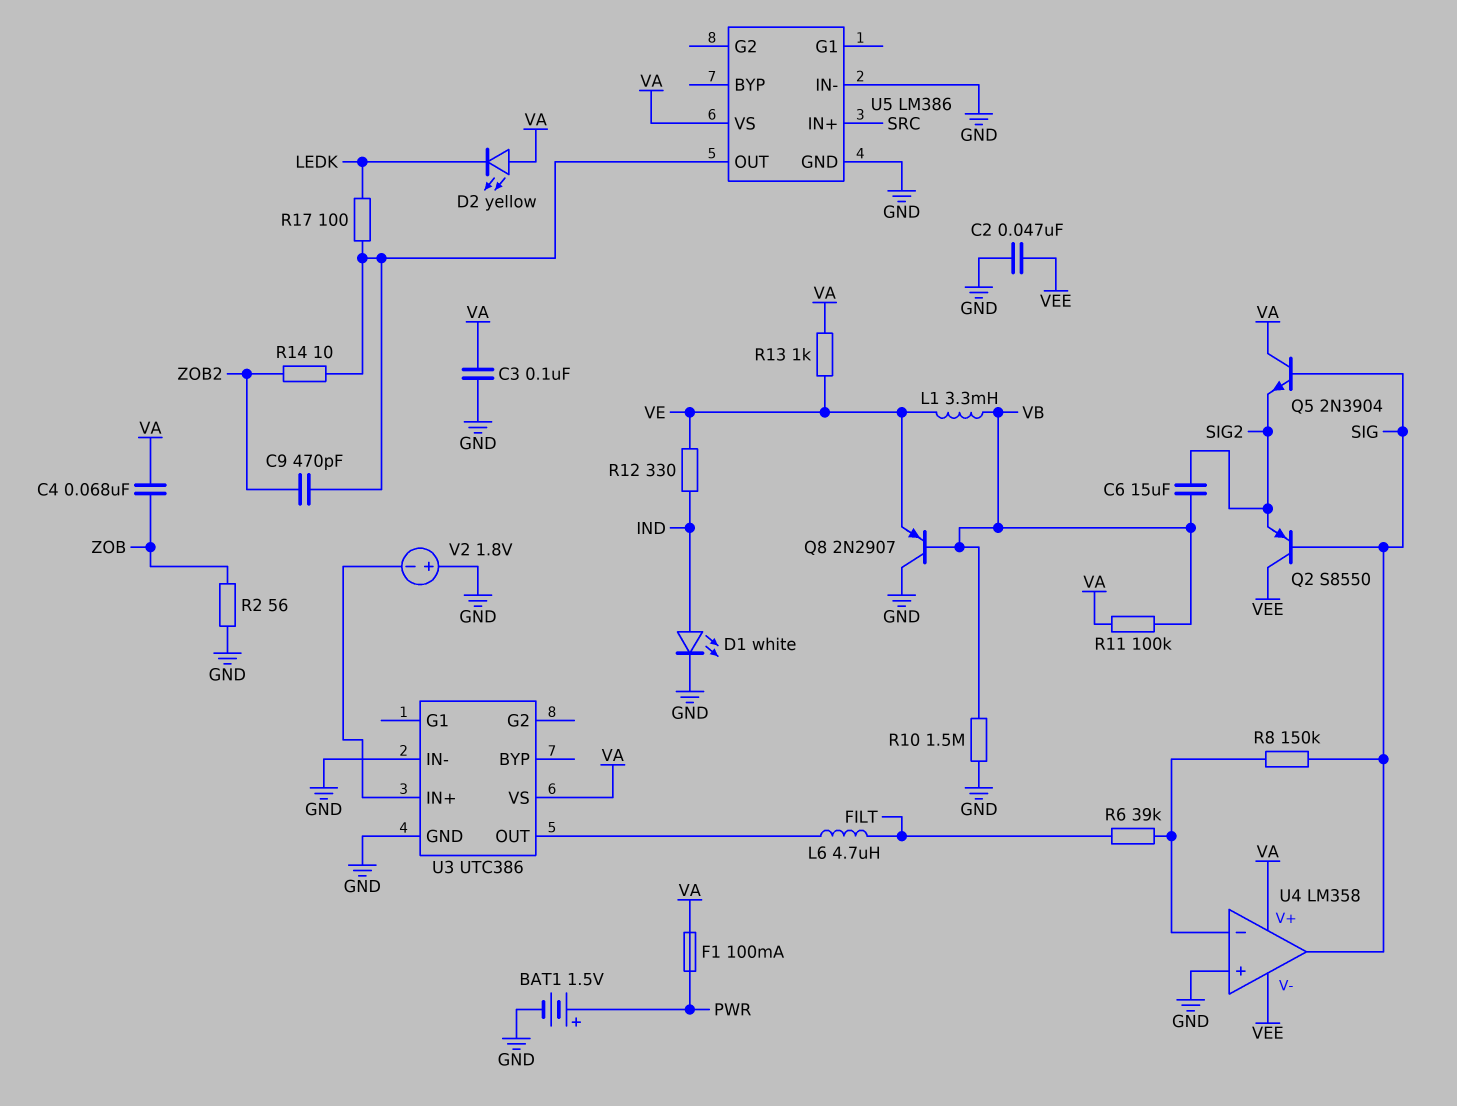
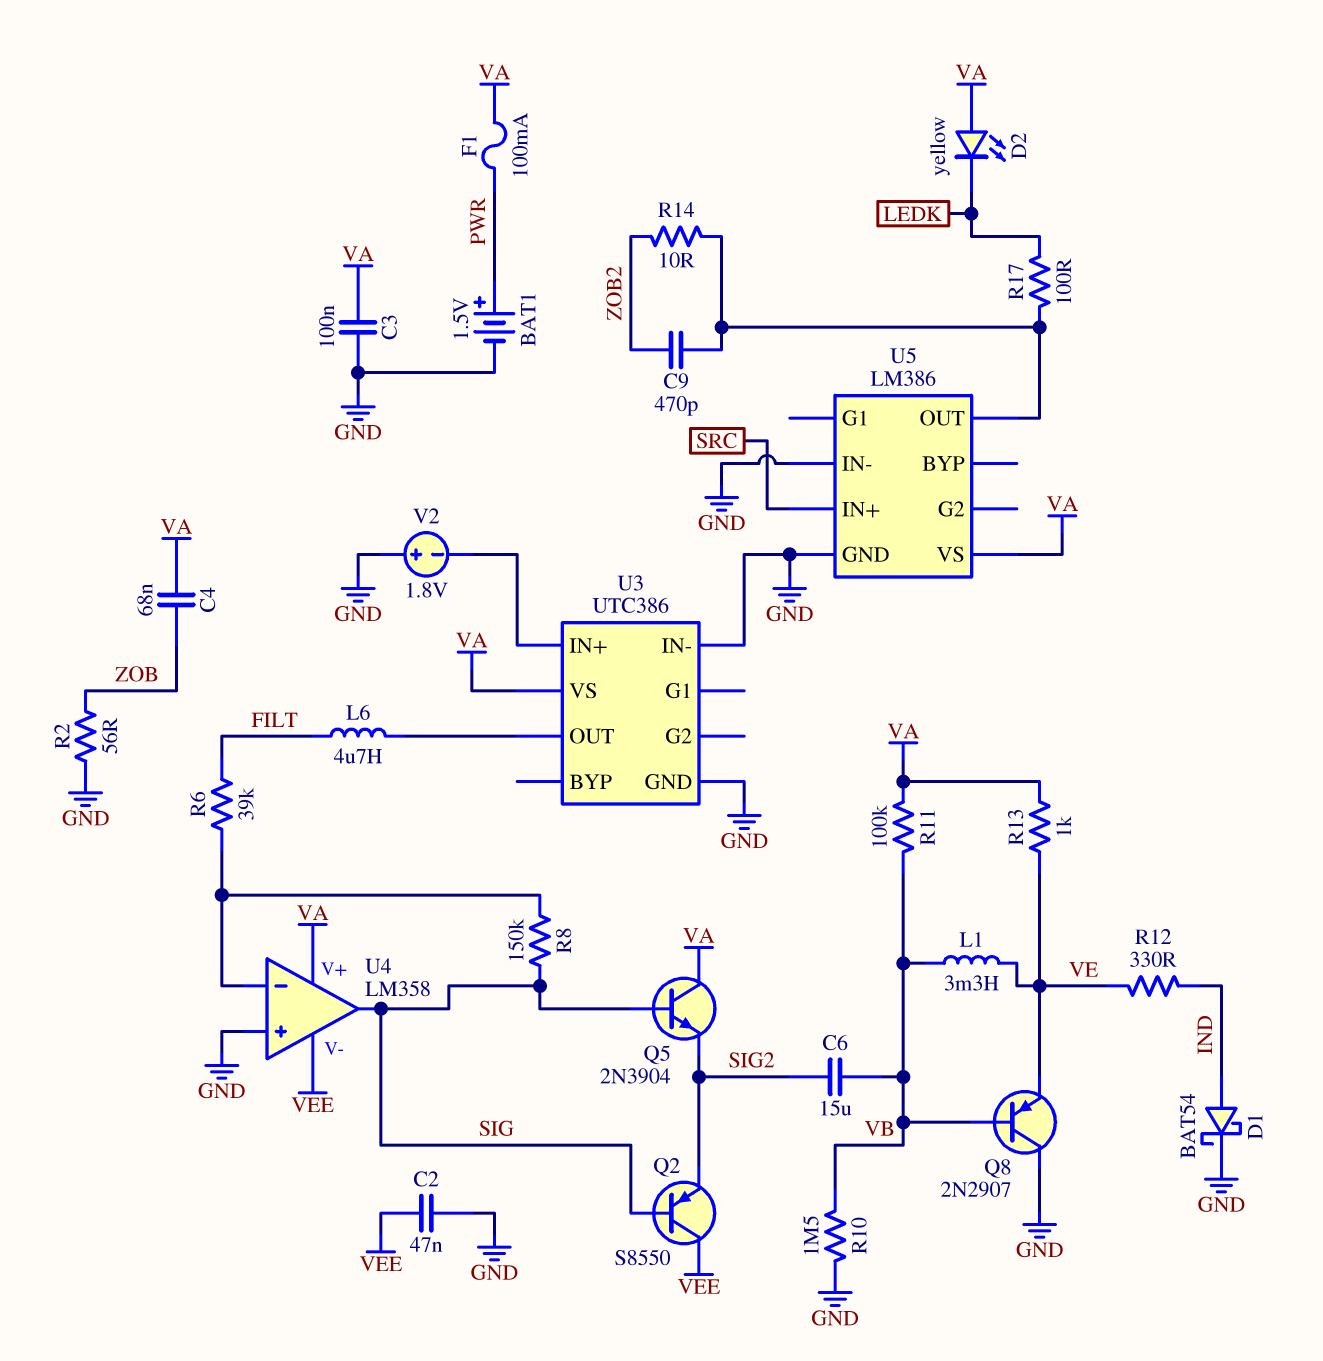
D1: LED white (A IND, K GND) -> schottky BAT54 (A IND, K GND)

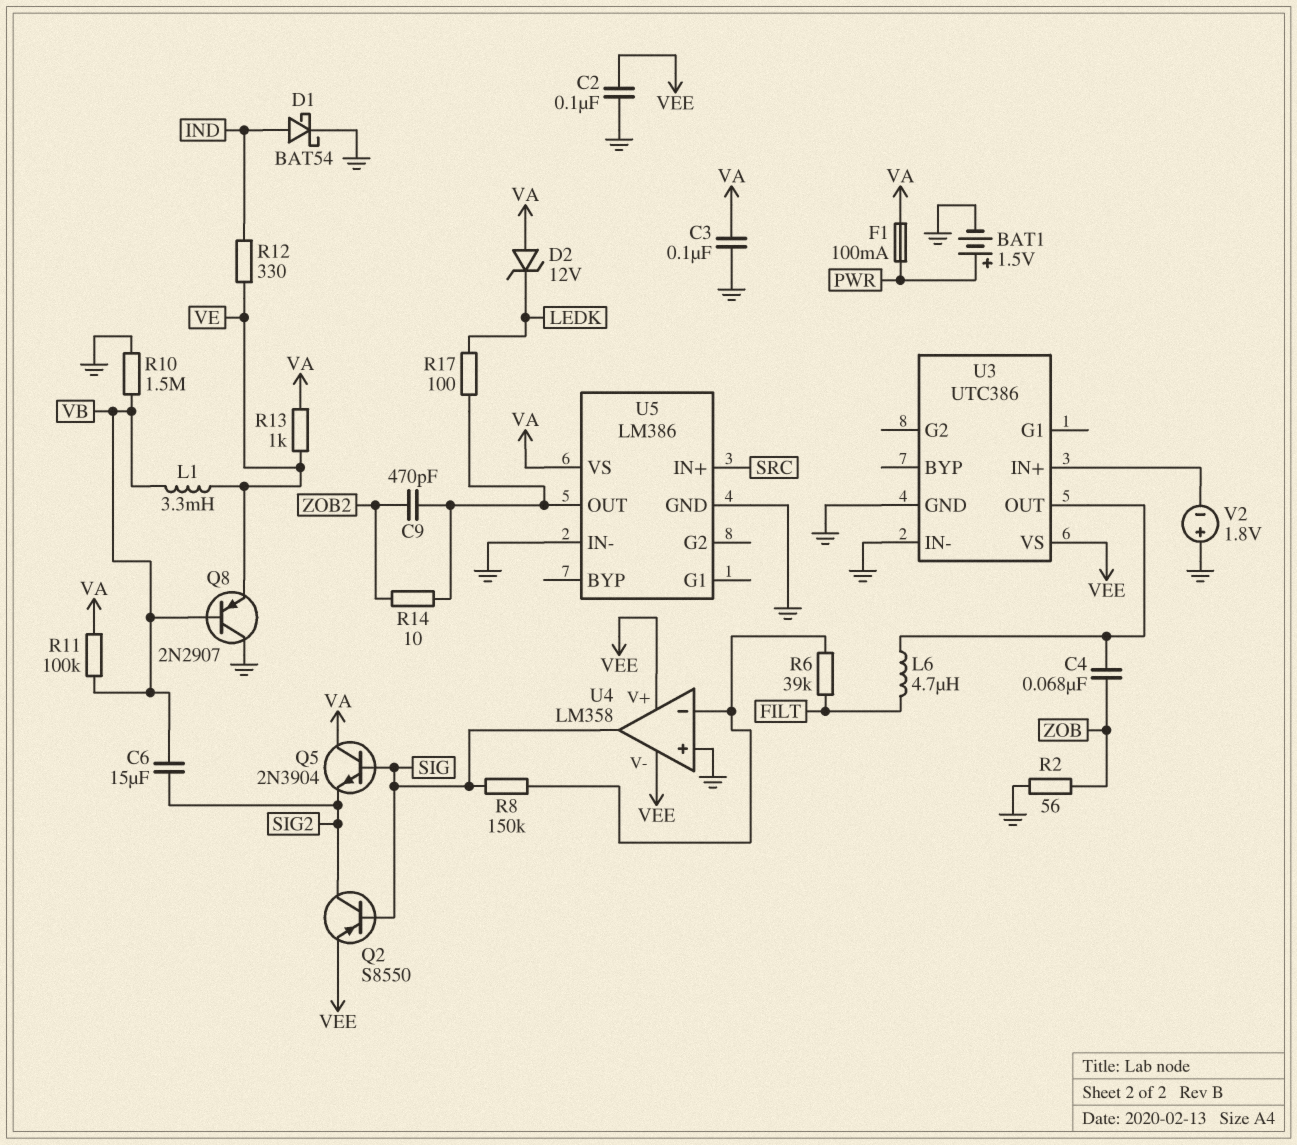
C2: 47nF (GND, VEE) -> 100nF (GND, VEE)
C4: 68nF (VA, ZOB) -> 68nF (U3/OUT, ZOB)
D2: LED yellow (A VA, K LEDK) -> zener 12V (A VA, K LEDK)
Q2: PNP S8550 (B SIG, C VEE, E SIG2) -> PNP S8550 (B SIG, C SIG2, E VEE)
U3 pin VS: VA -> VEE
U4 pin V+: VA -> VEE

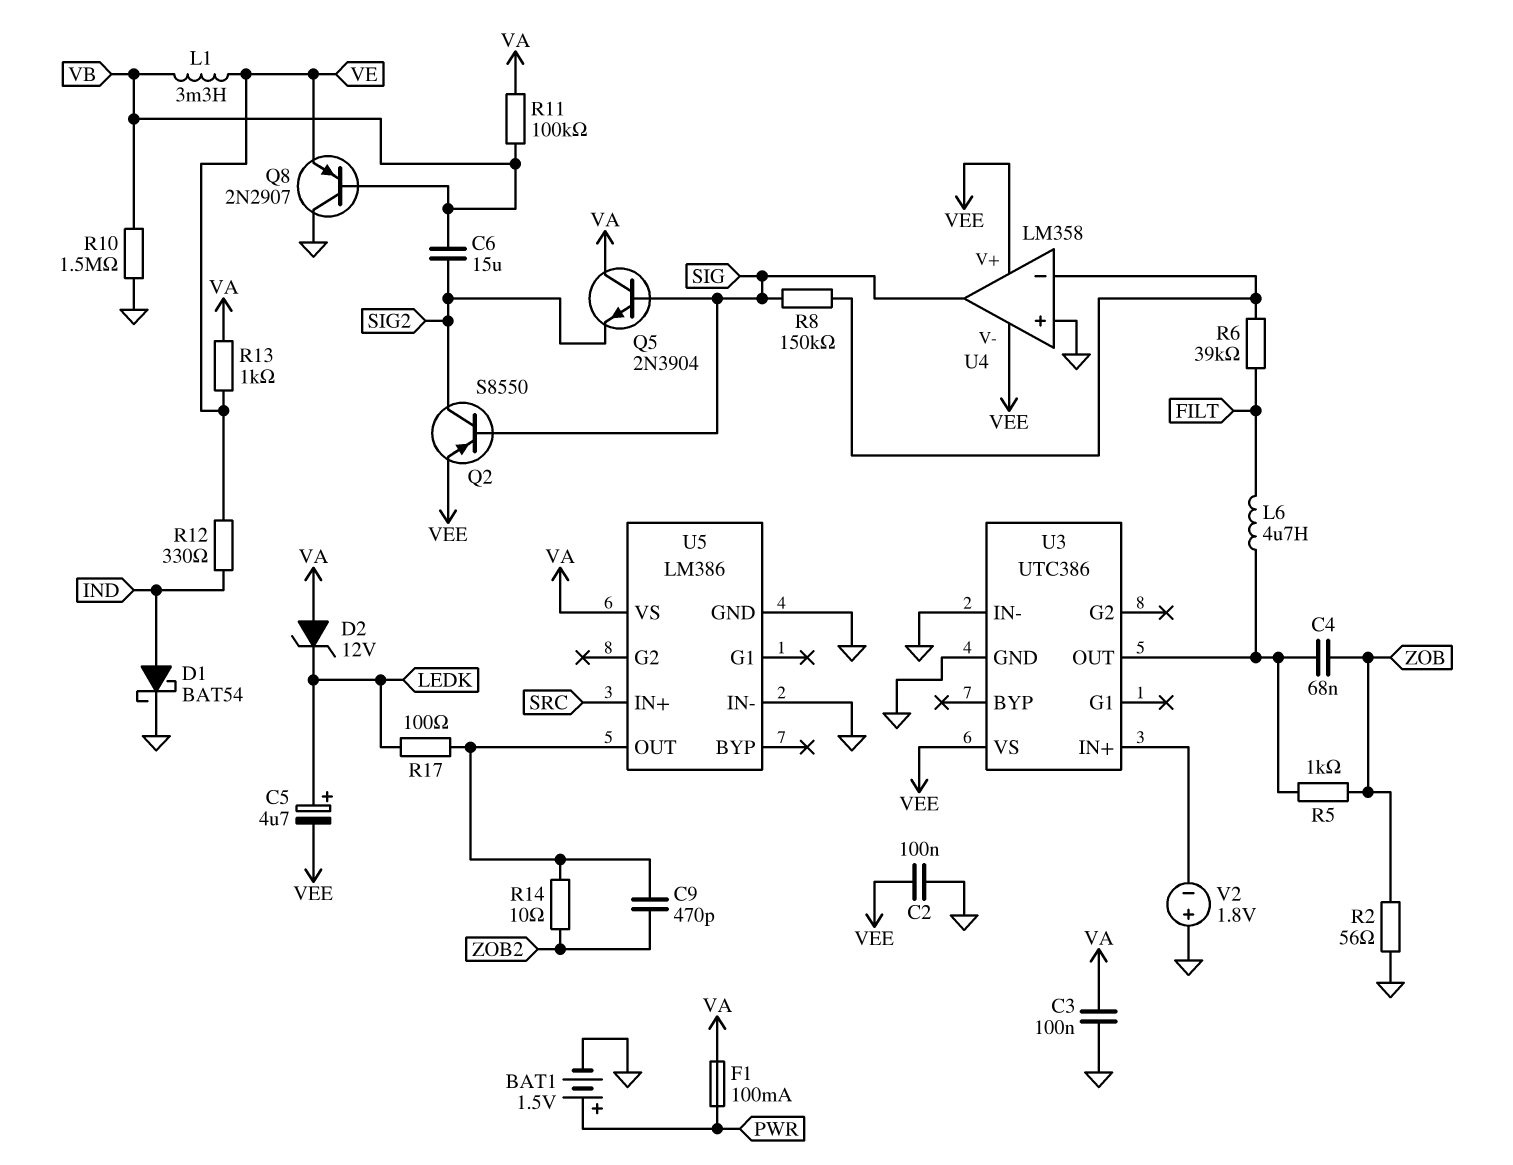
C5: none -> 4.7uF (plus LEDK, minus VEE)
R5: none -> 1k (U3/OUT, ZOB)

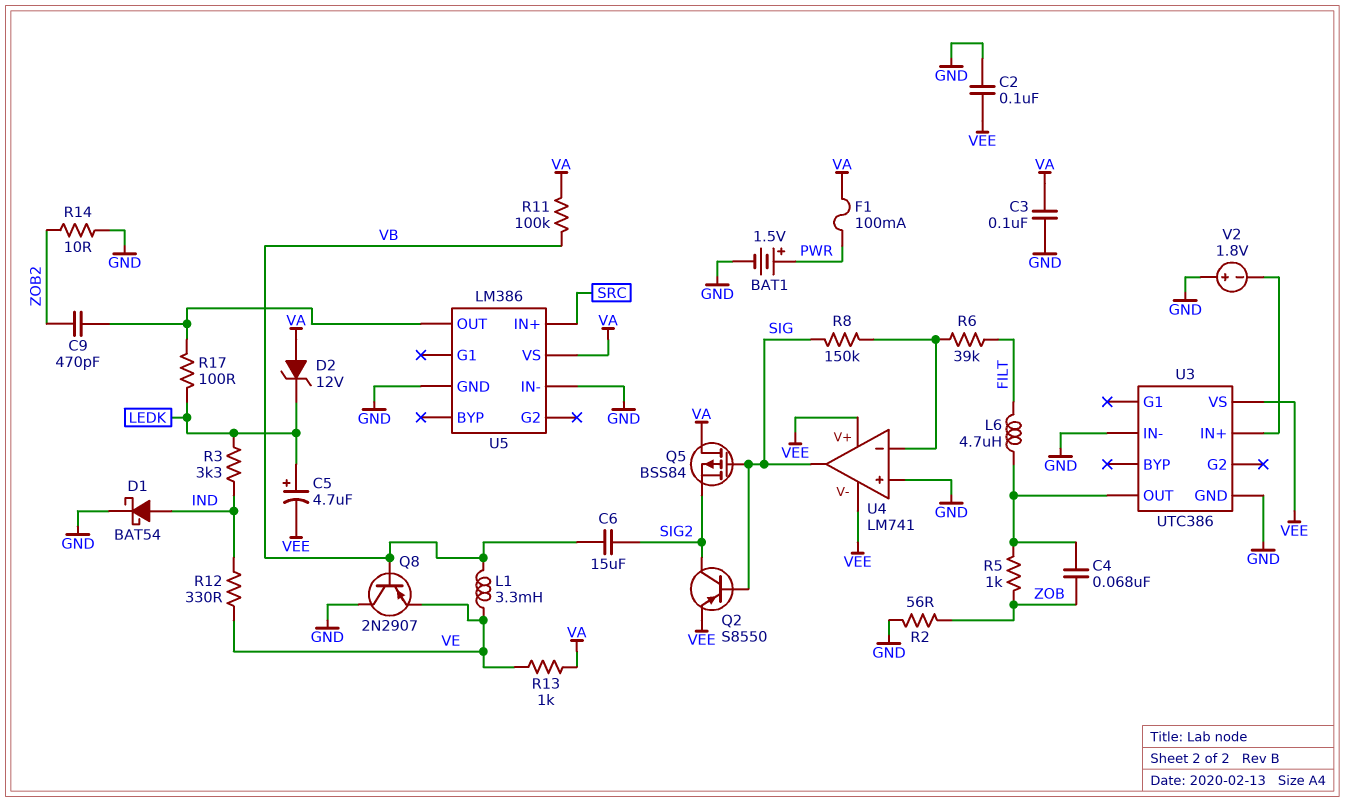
Q5: NPN 2N3904 (B SIG, C VA, E SIG2) -> PMOS BSS84 (G SIG, D VA, S SIG2)
R3: none -> 3.3k (IND, LEDK)
R10: 1.5M (GND, VB) -> none
R14: 10 (U5/OUT, ZOB2) -> 10 (GND, ZOB2)
U4: LM358 -> LM741

